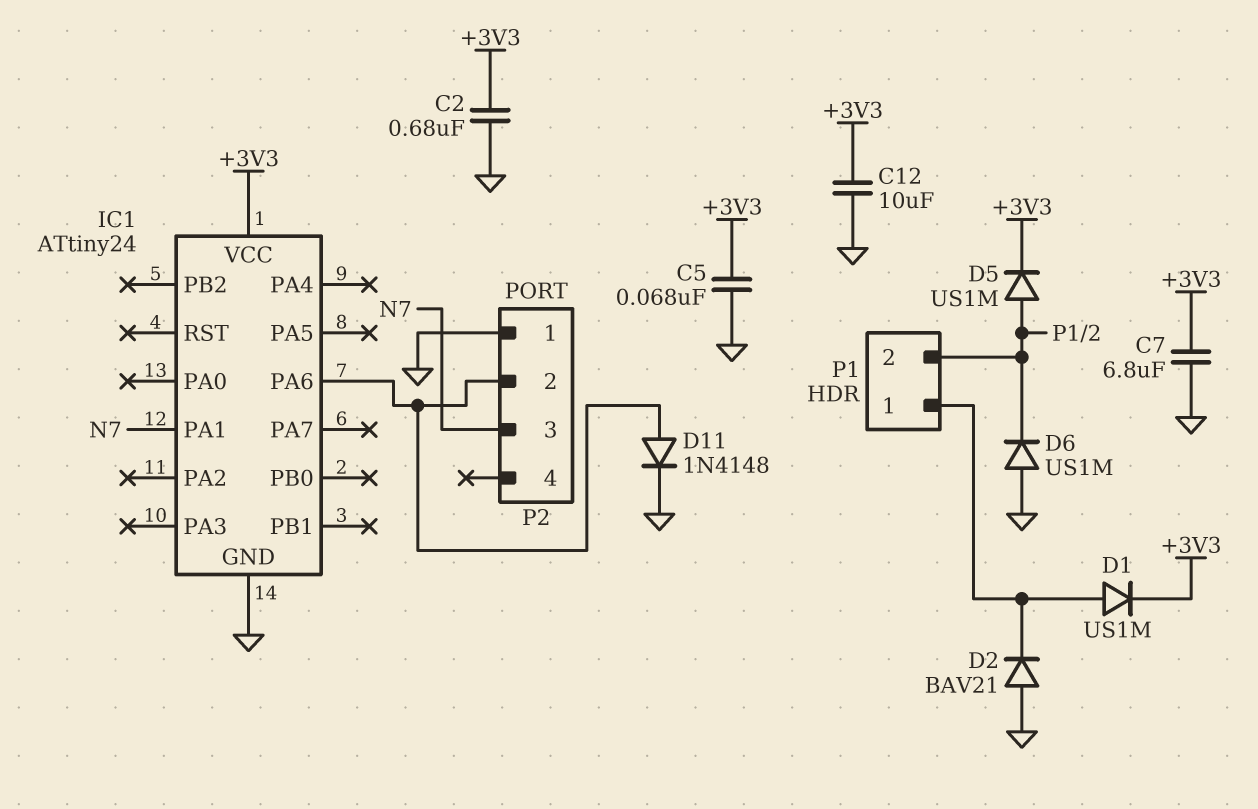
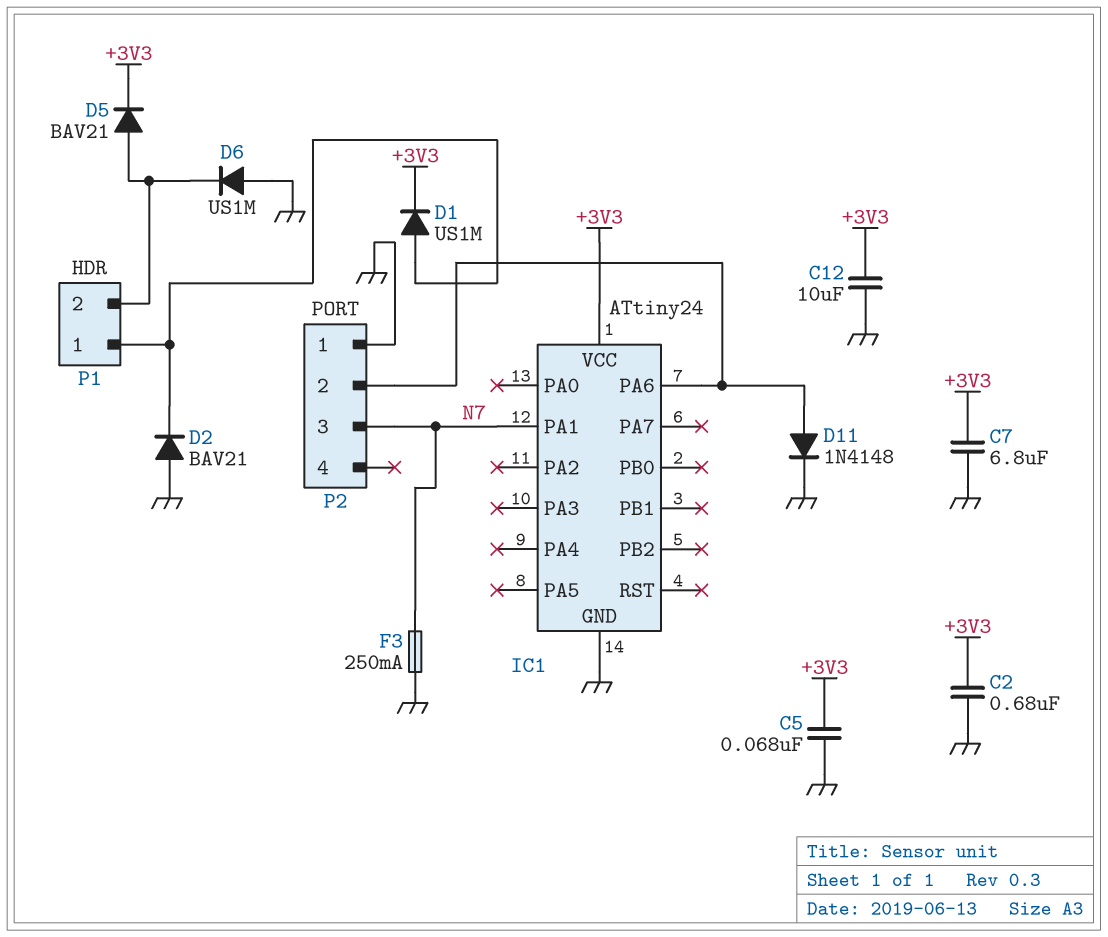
D5: diode US1M (A P1/2, K +3V3) -> diode BAV21 (A P1/2, K +3V3)
F3: none -> 250mA (GND, N7)

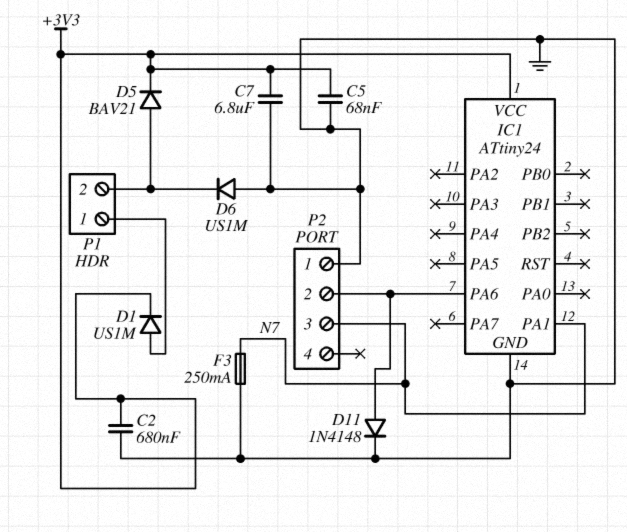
C12: 10uF (+3V3, GND) -> none
D2: diode BAV21 (A GND, K P1/1) -> none

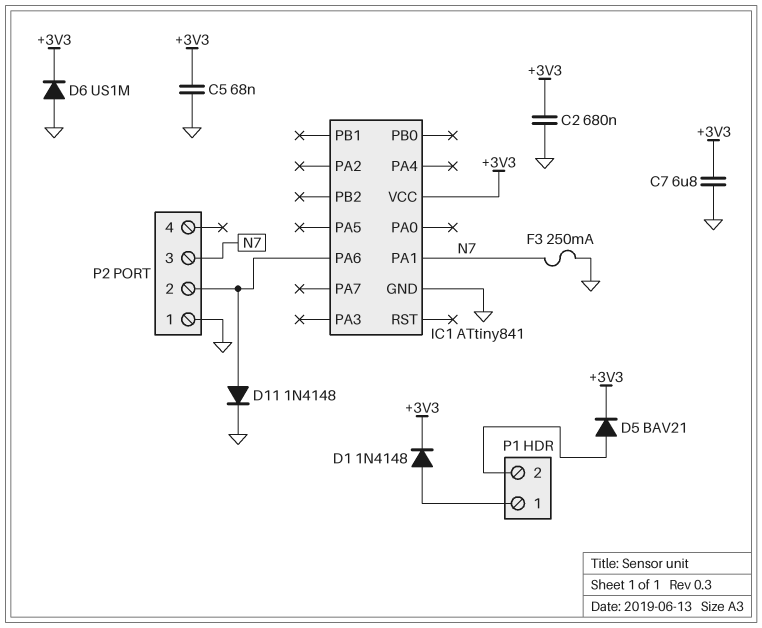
D1: diode US1M (A P1/1, K +3V3) -> diode 1N4148 (A P1/1, K +3V3)
D6: diode US1M (A GND, K P1/2) -> diode US1M (A GND, K +3V3)
IC1: ATtiny24 -> ATtiny841

